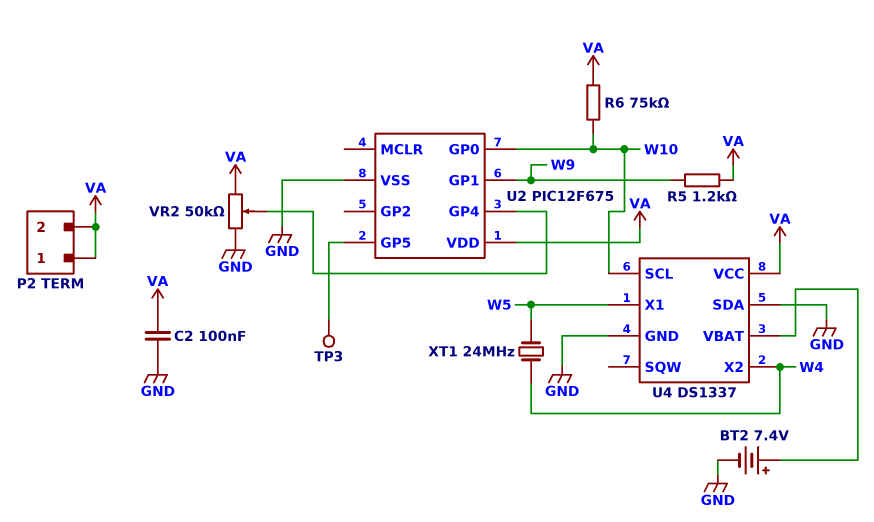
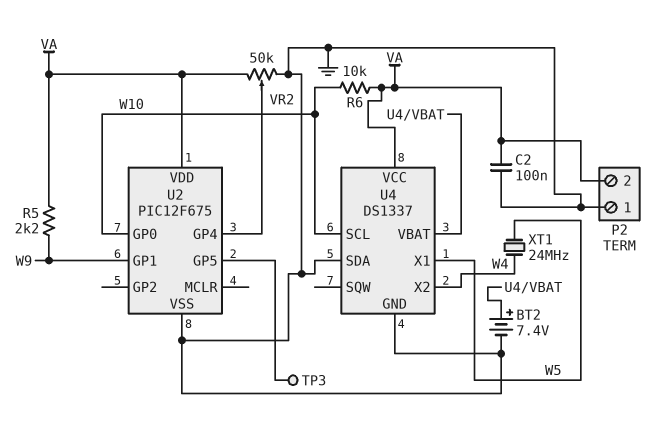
P2 pin 1: VA -> GND
R5: 1.2k (VA, W9) -> 2.2k (VA, W9)
R6: 75k (VA, W10) -> 10k (VA, W10)

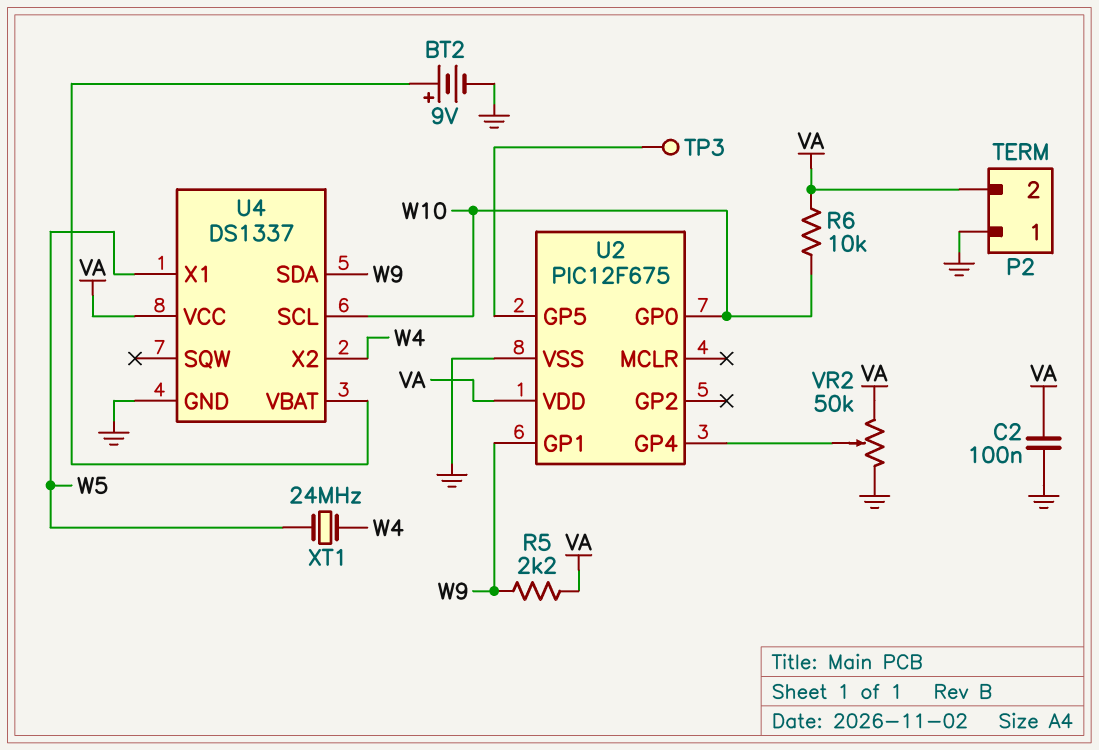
BT2: 7.4V (plus U4/VBAT, minus GND) -> 9V (plus U4/VBAT, minus GND)
U4 pin SDA: GND -> W9

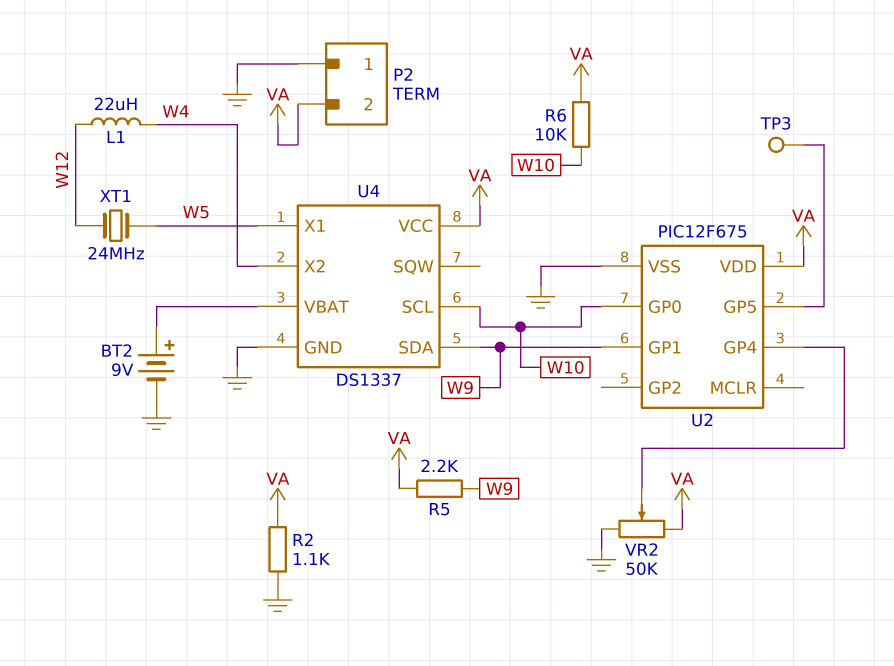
C2: 100nF (GND, VA) -> none
L1: none -> 22uH (W4, W12)
R2: none -> 1.1k (GND, VA)
XT1: 24MHz (W4, W5) -> 24MHz (W5, W12)

